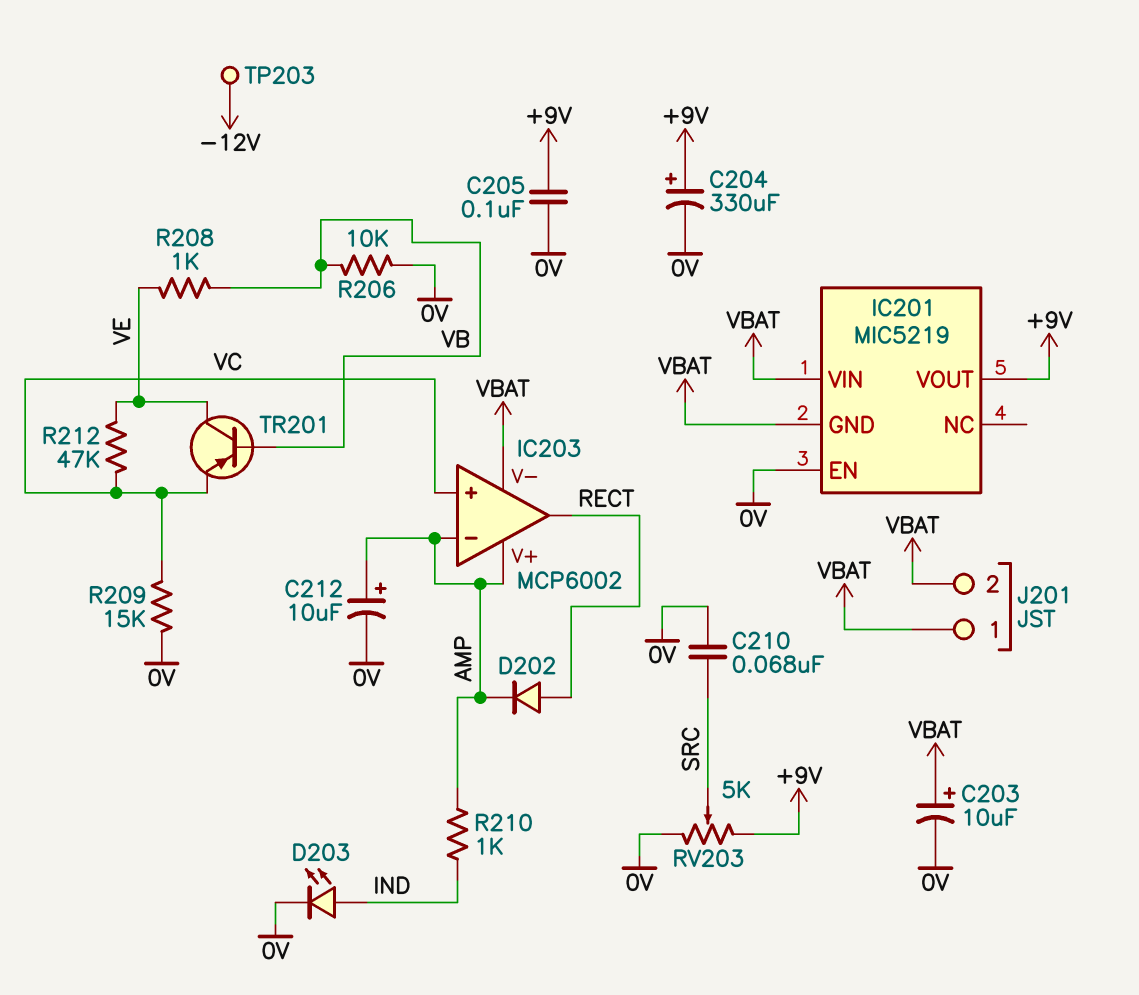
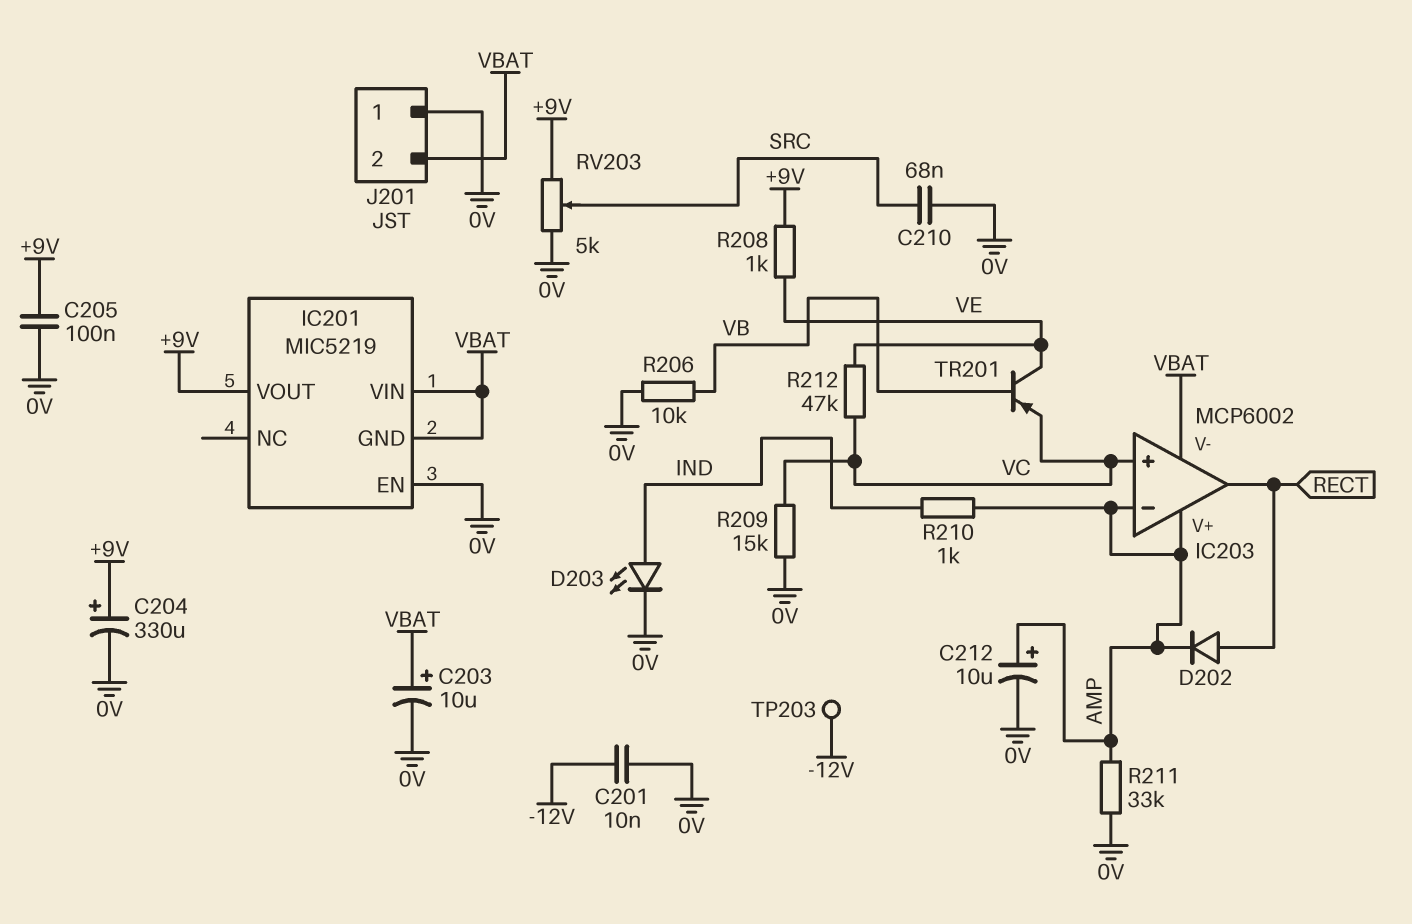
C201: none -> 10nF (-12V, 0V)
J201 pin 1: VBAT -> 0V
R208: 1k (VB, VE) -> 1k (+9V, VE)
R211: none -> 33k (0V, AMP)

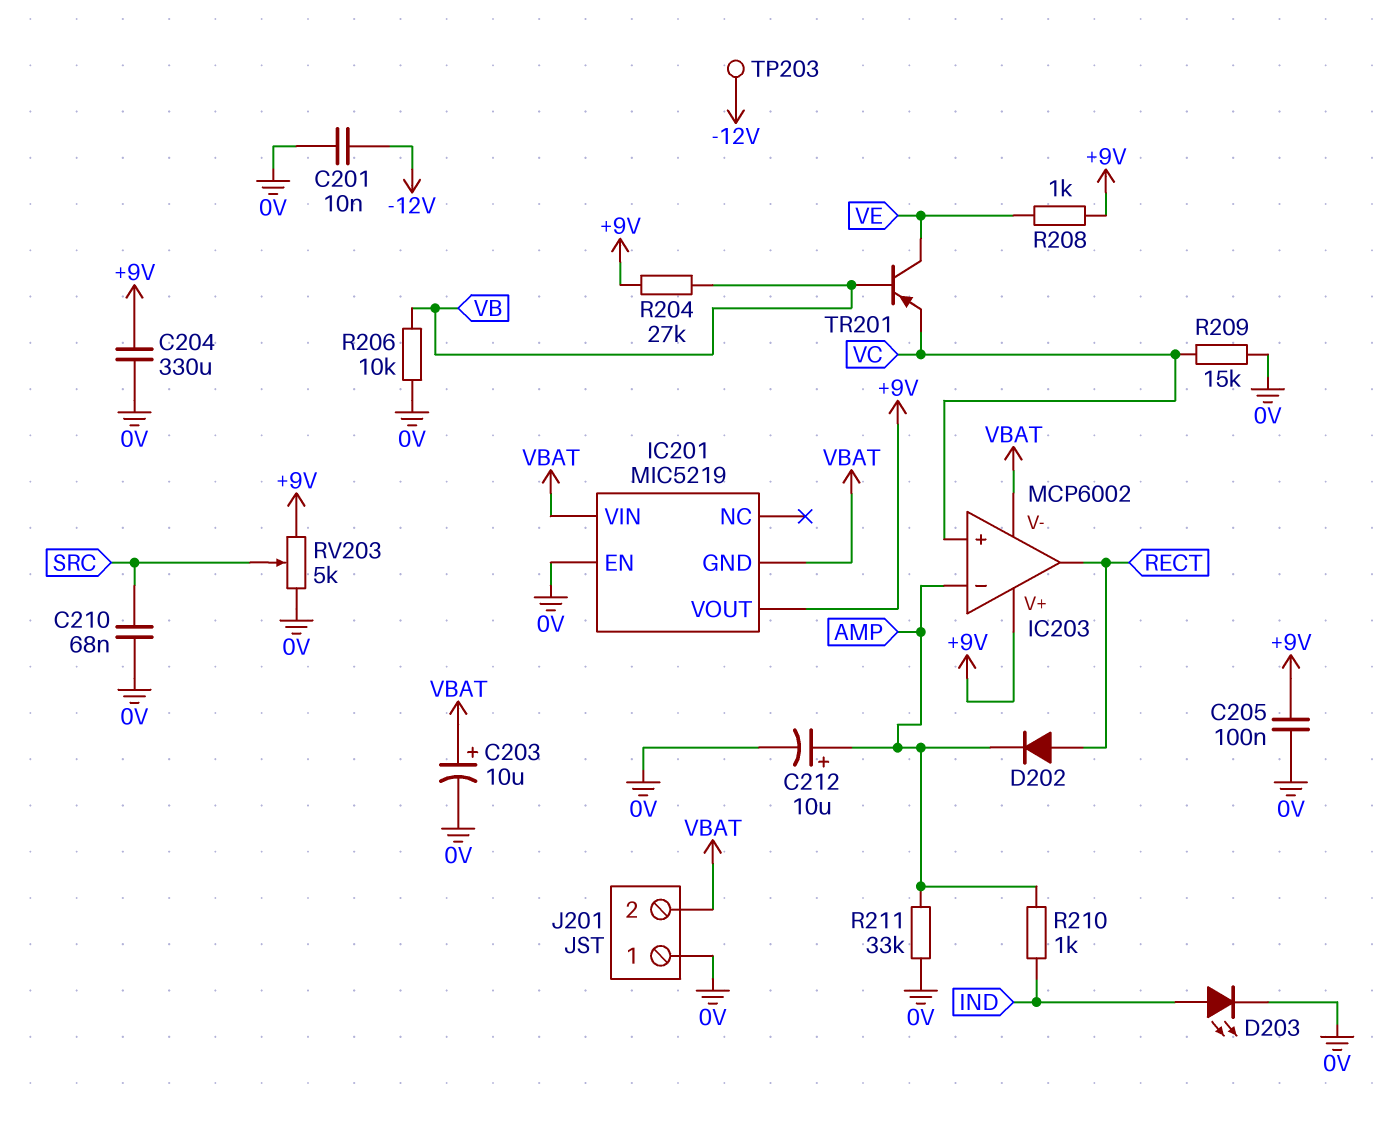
C204: 330uF (plus +9V, minus 0V) -> 330uF (+9V, 0V)
IC203 pin V+: AMP -> +9V
R204: none -> 27k (+9V, VB)
R212: 47k (VC, VE) -> none

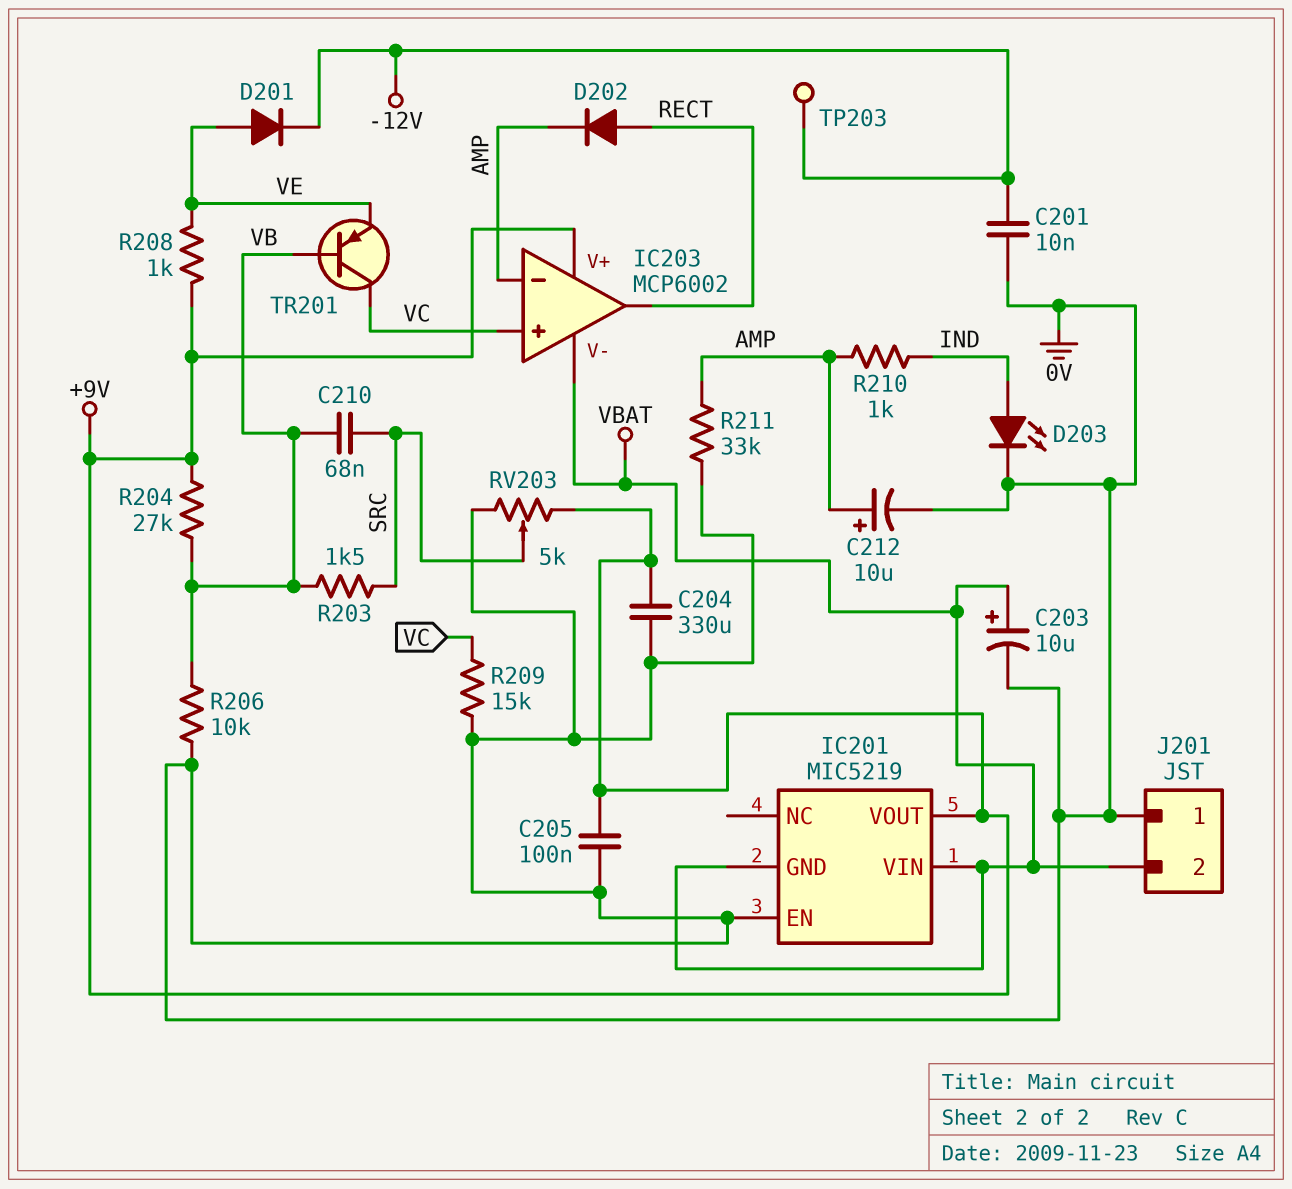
C210: 68nF (0V, SRC) -> 68nF (SRC, VB)
D201: none -> diode (A VE, K -12V)
R203: none -> 1.5k (SRC, VB)
TR201: PNP (B VB, C VE, E VC) -> PNP (B VB, C VC, E VE)

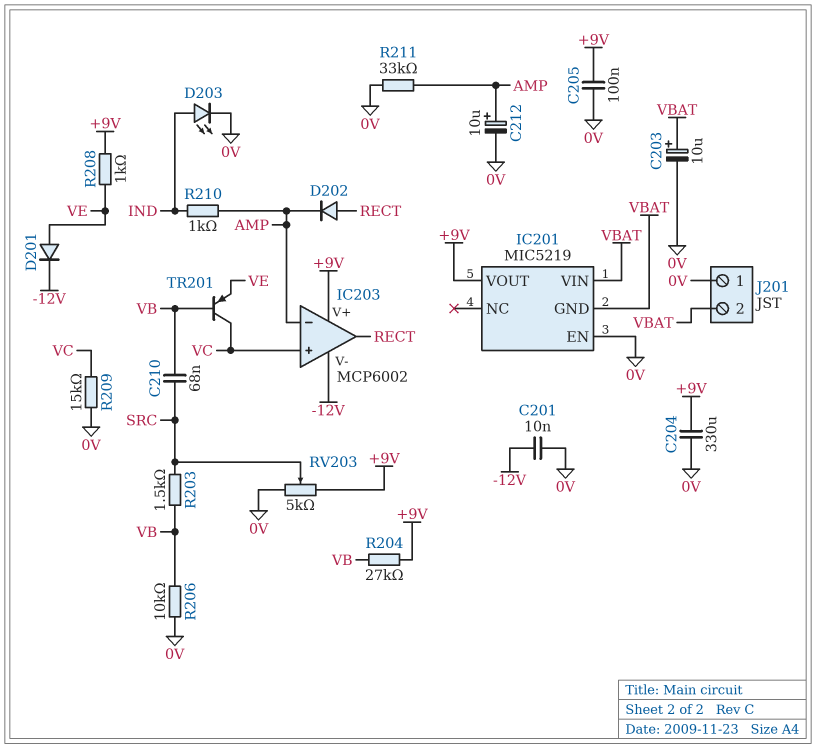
IC203 pin V-: VBAT -> -12V
TP203: test point (-12V) -> none

